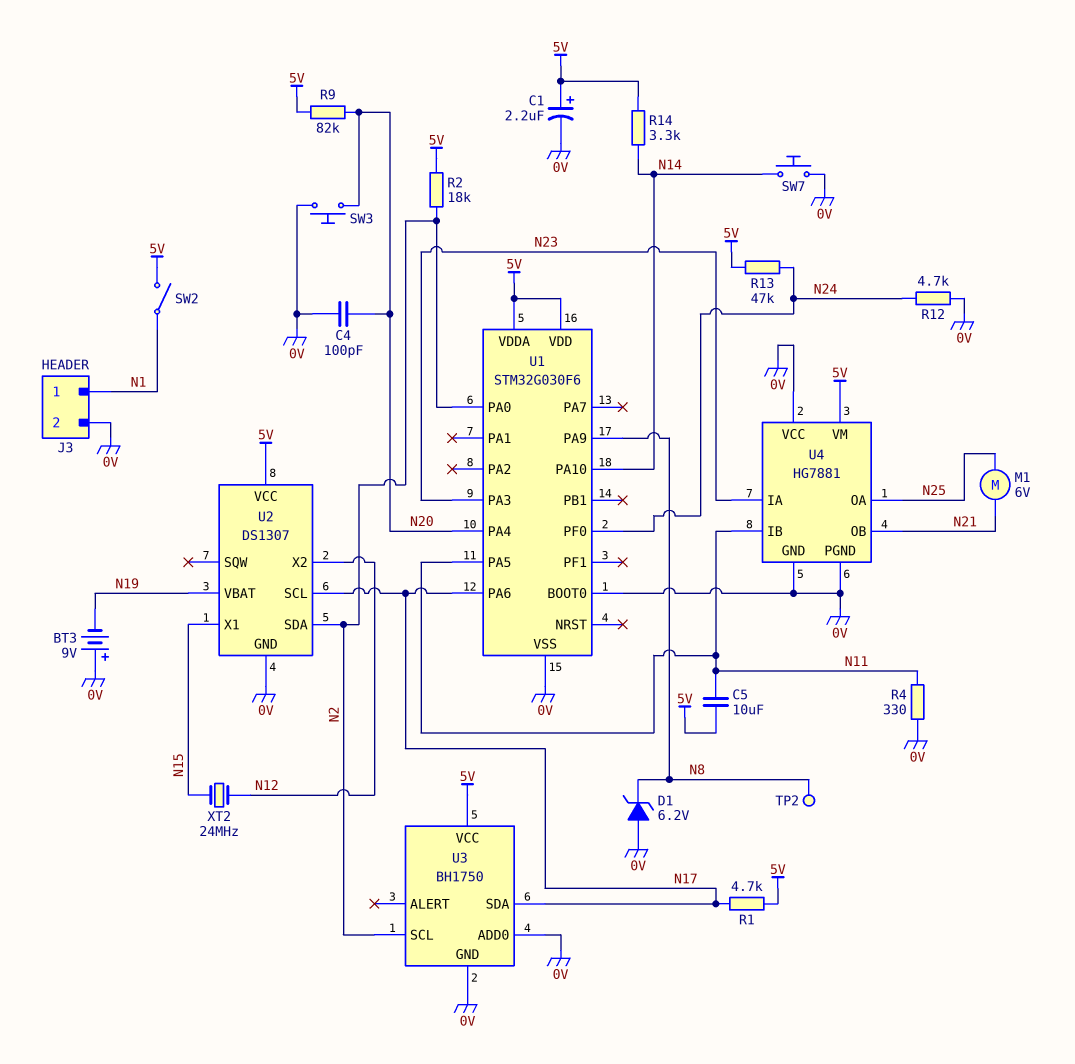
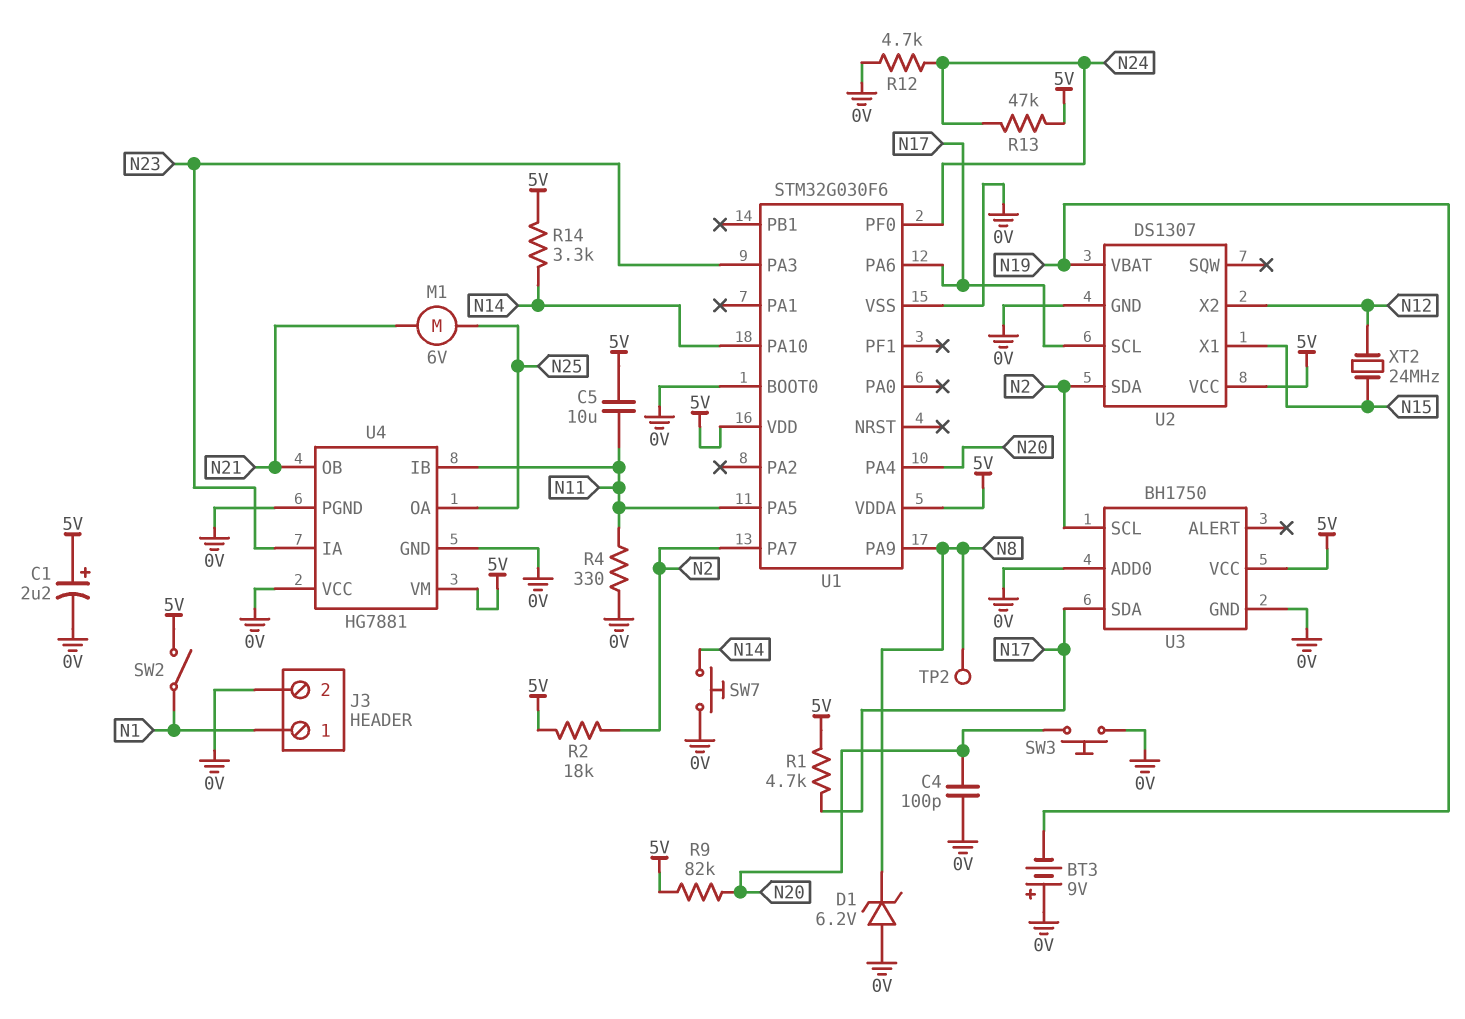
U1 pin PA0: N2 -> none
U1 pin PA7: none -> N2

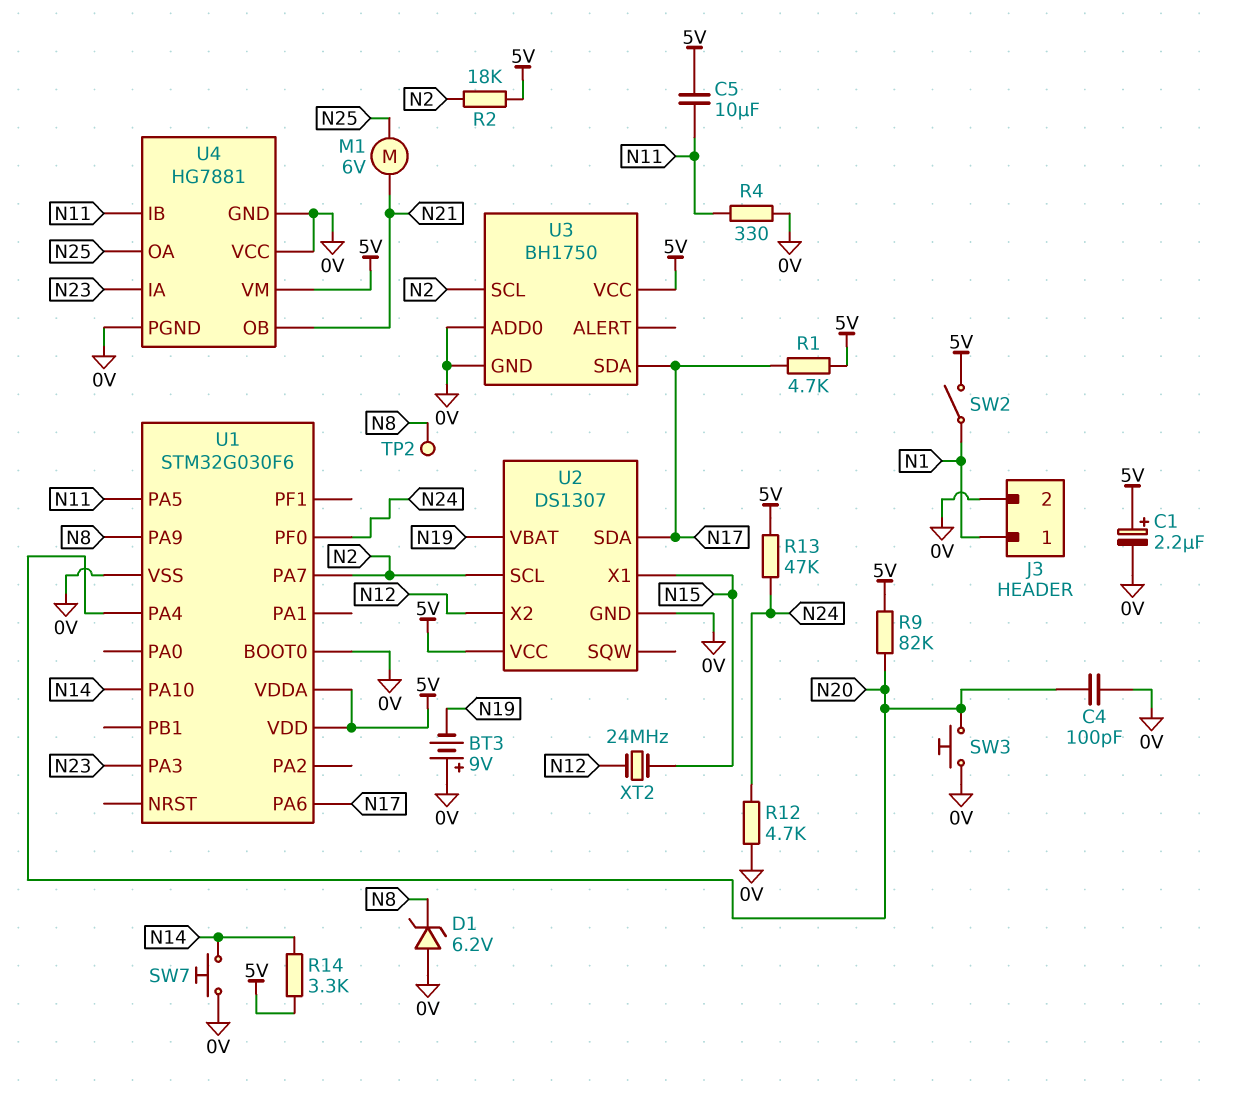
U2 pin SCL: N17 -> N2
U2 pin SDA: N2 -> N17

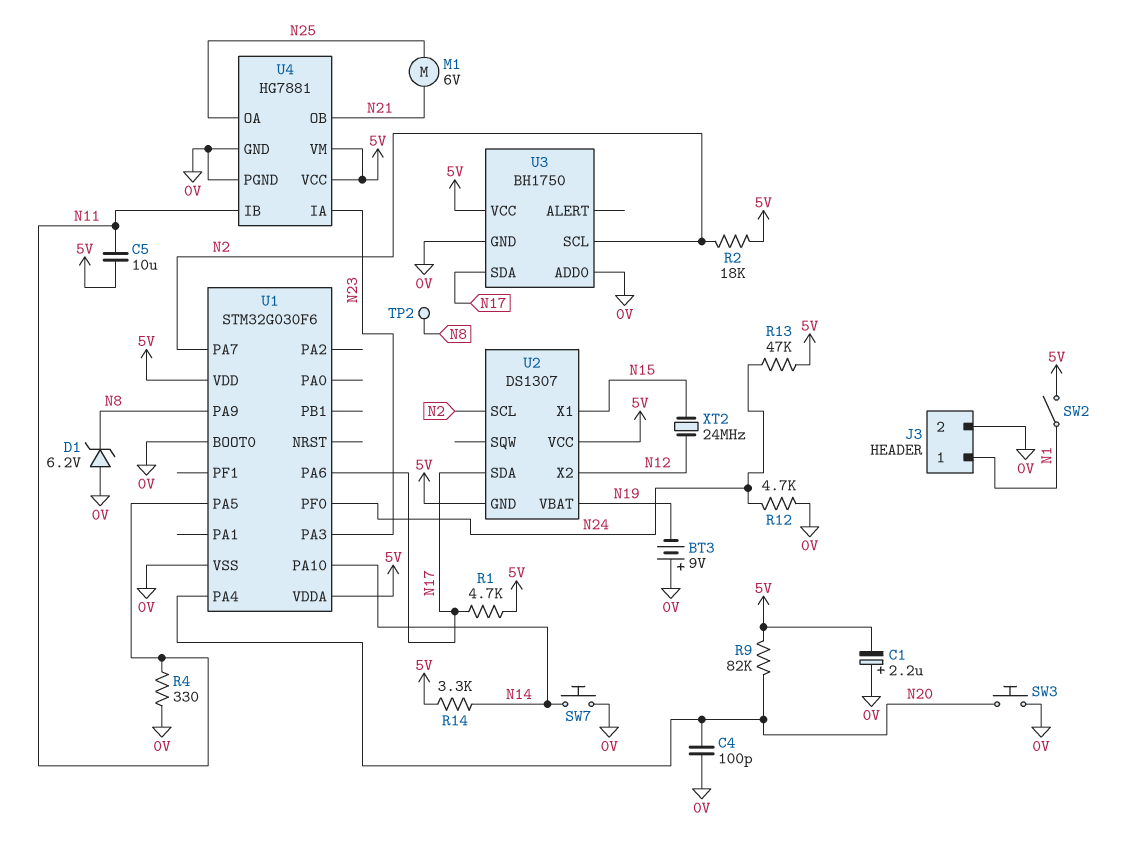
C1: 2.2uF (plus 5V, minus 0V) -> 2.2uF (plus 0V, minus 5V)
U2 pin GND: 0V -> 5V
U4 pin VCC: 0V -> 5V

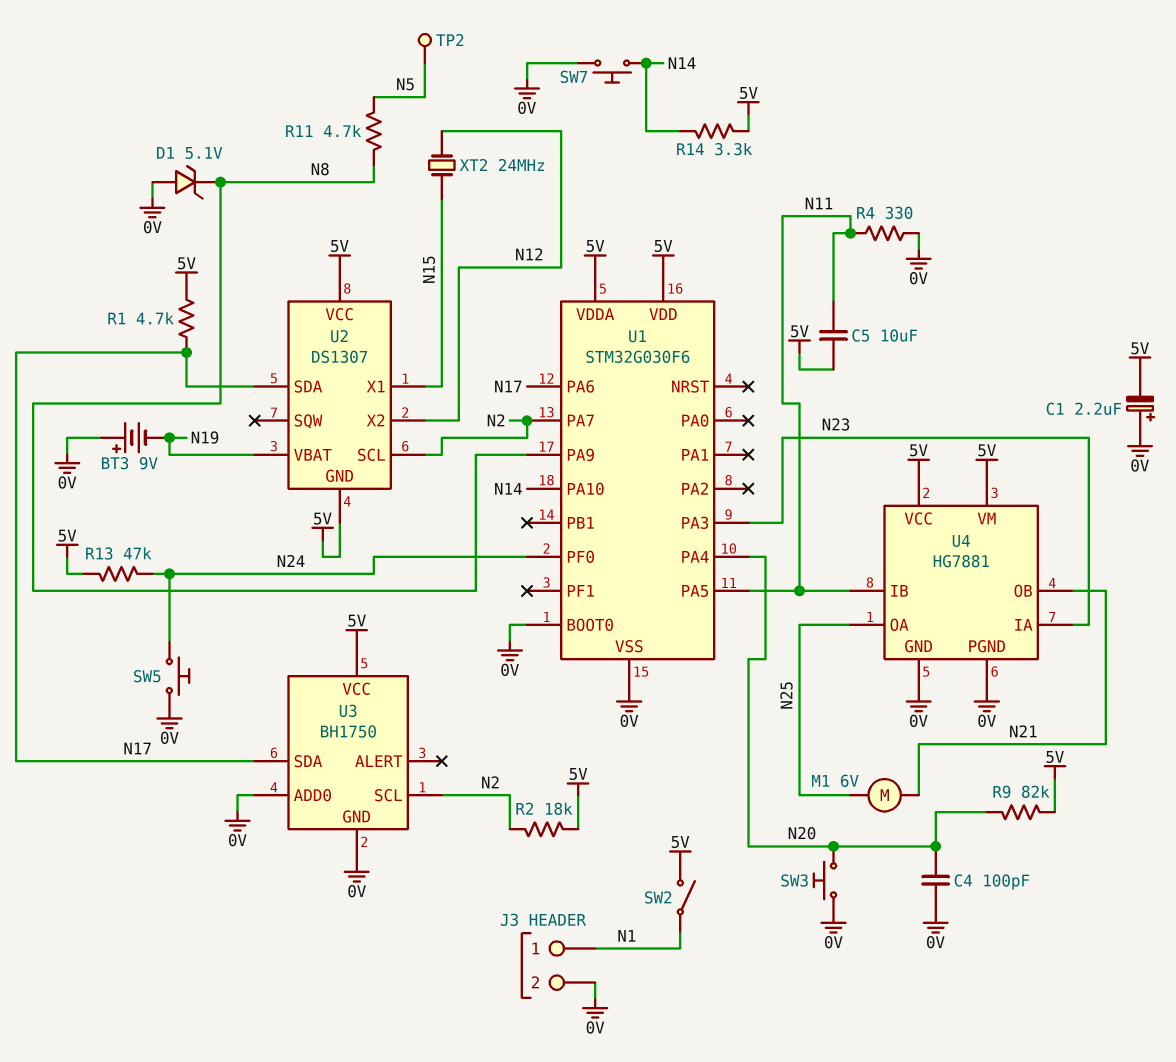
D1: zener 6.2V (A 0V, K N8) -> zener 5.1V (A 0V, K N8)
R11: none -> 4.7k (N5, N8)
R12: 4.7k (0V, N24) -> none
SW5: none -> button (0V, N24)
TP2: test point (N8) -> test point (N5)

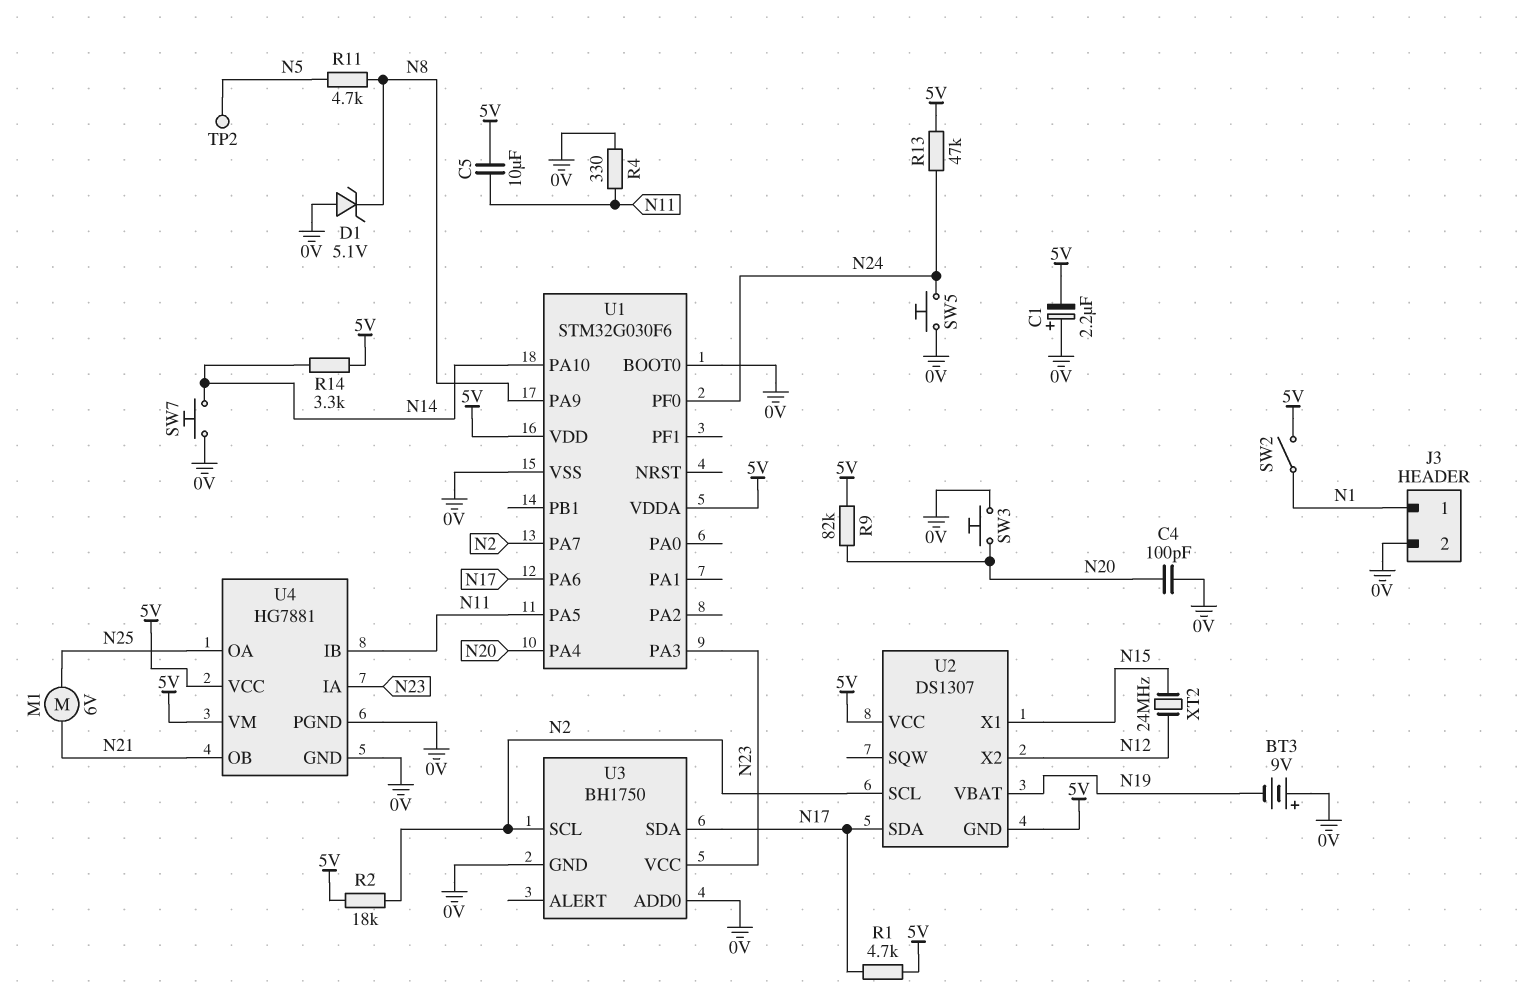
U3 pin VCC: 5V -> N23

